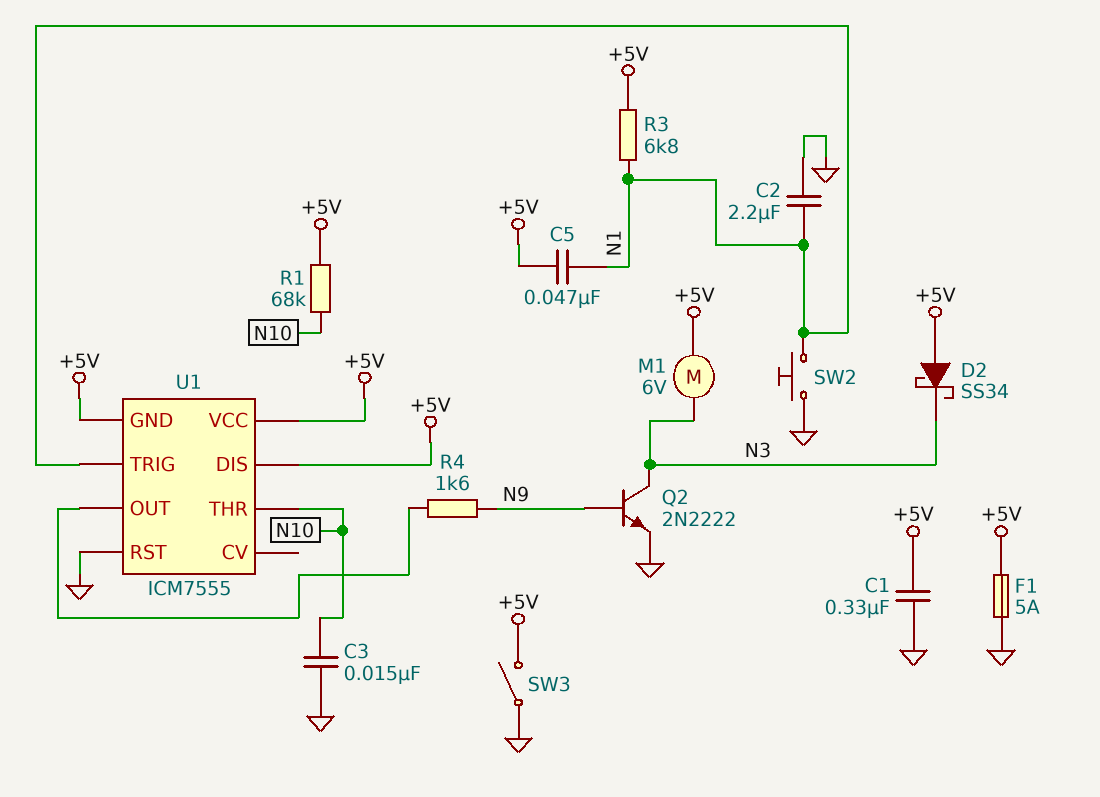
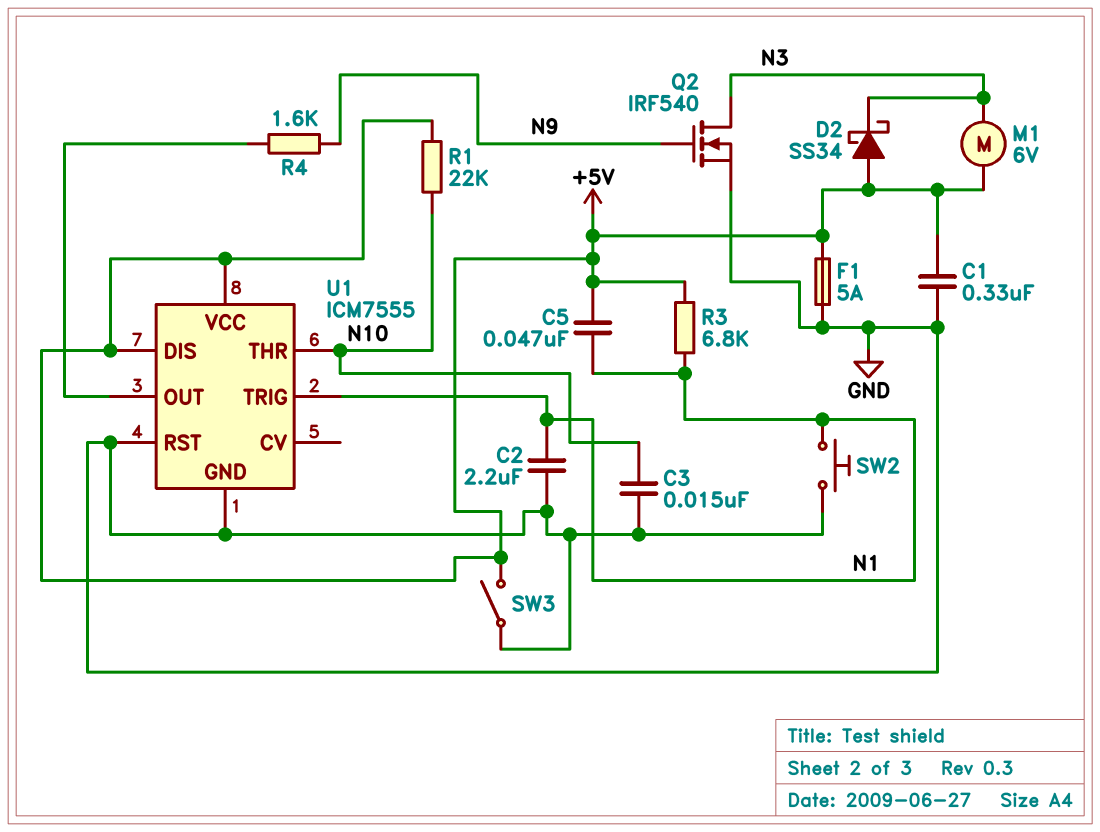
Q2: NPN 2N2222 (B N9, C N3, E GND) -> NMOS IRF540 (G N9, D N3, S GND)
R1: 68k (+5V, N10) -> 22k (+5V, N10)
U1 pin GND: +5V -> GND

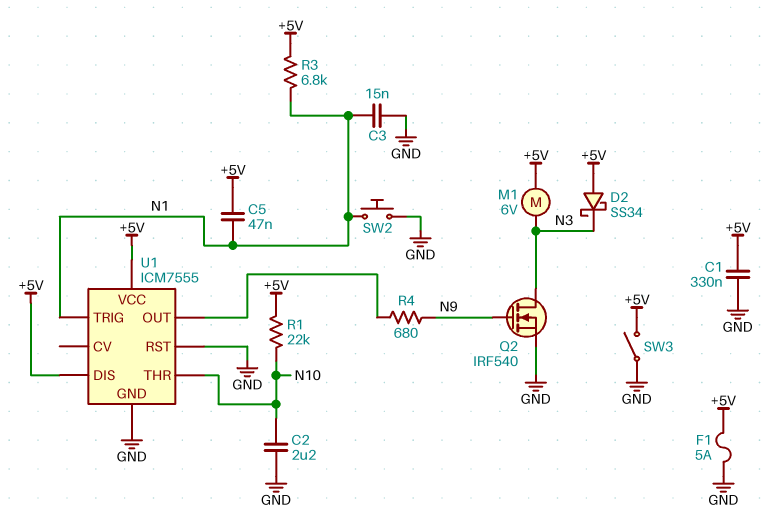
C2: 2.2uF (GND, N1) -> 2.2uF (GND, N10)
C3: 15nF (GND, N10) -> 15nF (GND, N1)
R4: 1.6k (N9, U1/OUT) -> 680 (N9, U1/OUT)

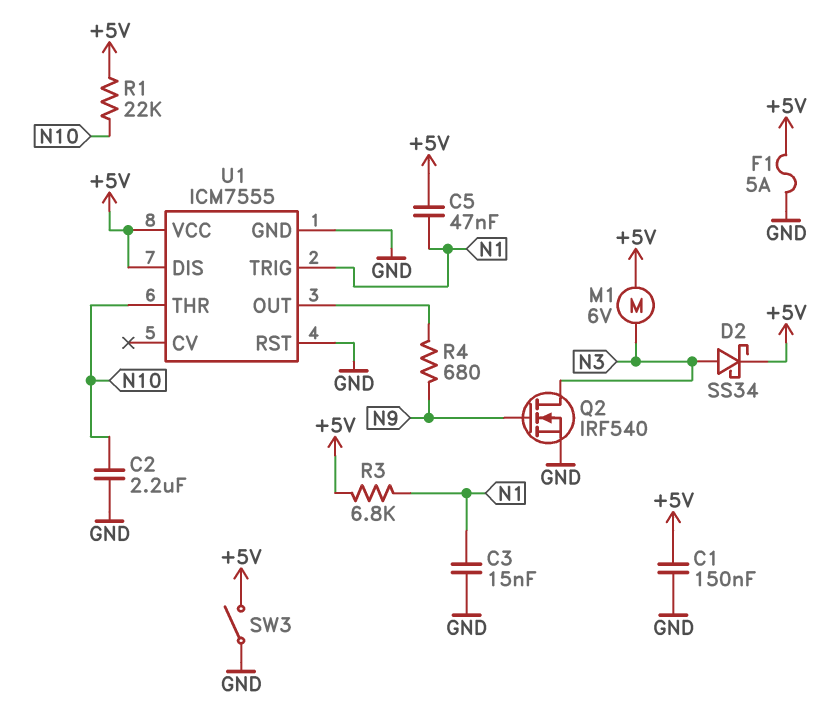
C1: 330nF (+5V, GND) -> 150nF (+5V, GND)
D2: schottky SS34 (A +5V, K N3) -> schottky SS34 (A N3, K +5V)
SW2: button (GND, N1) -> none

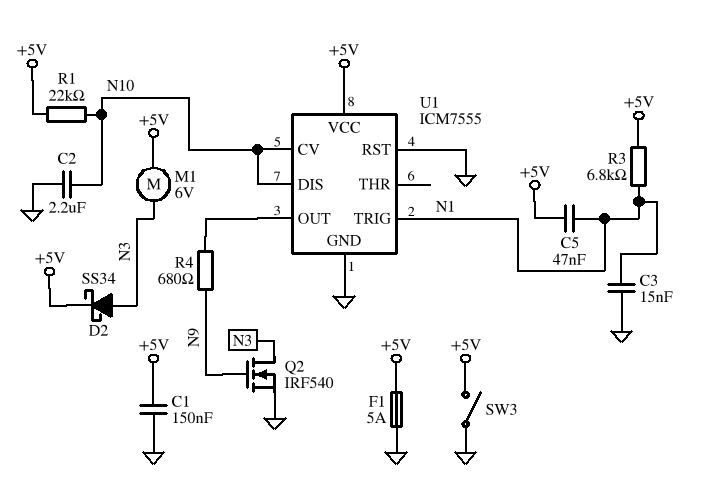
U1 pin CV: none -> N10
U1 pin DIS: +5V -> N10
U1 pin THR: N10 -> none

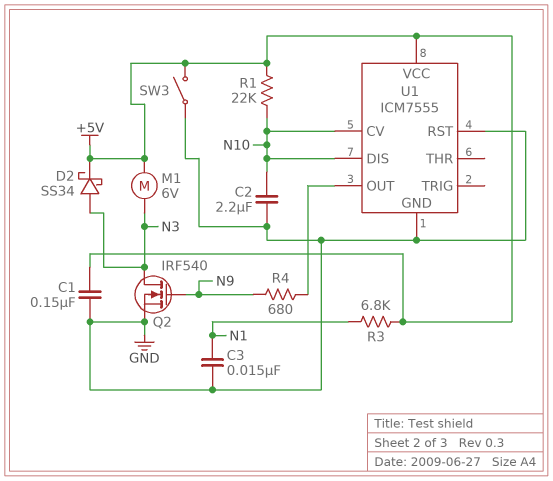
C5: 47nF (+5V, N1) -> none
F1: 5A (+5V, GND) -> none
U1 pin TRIG: N1 -> none

